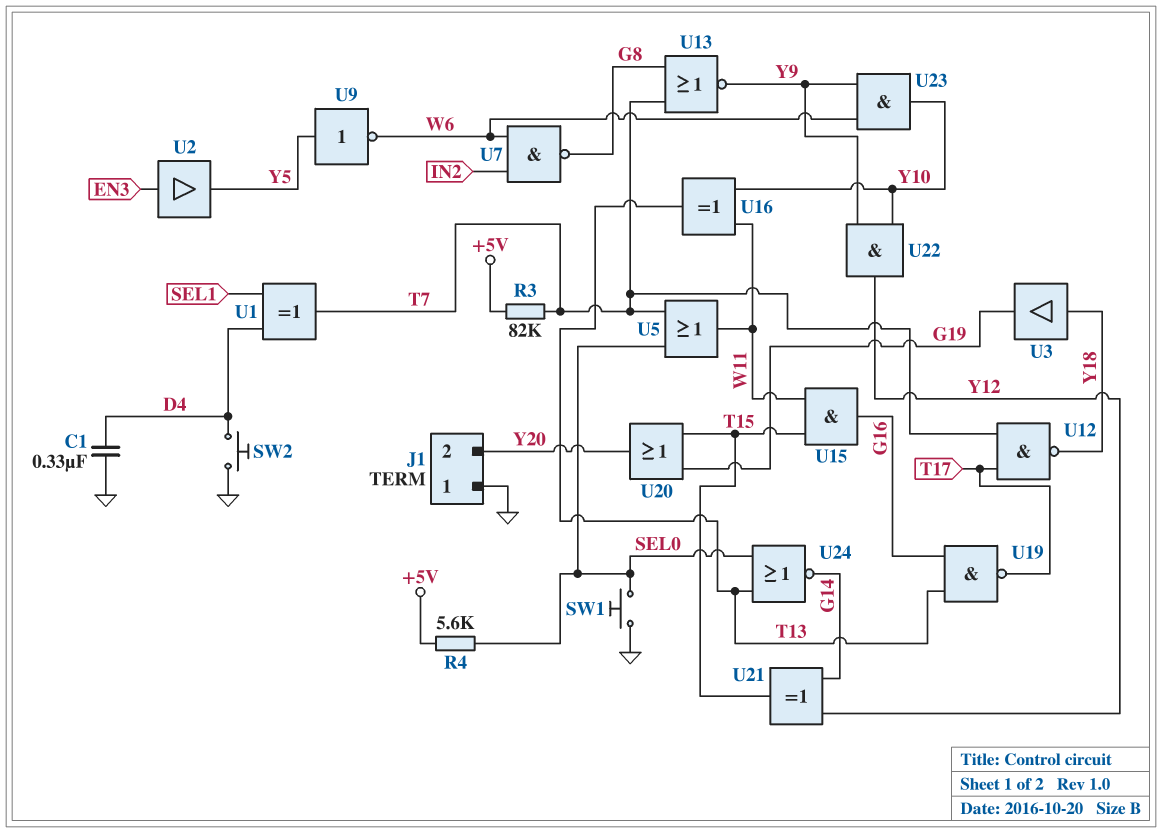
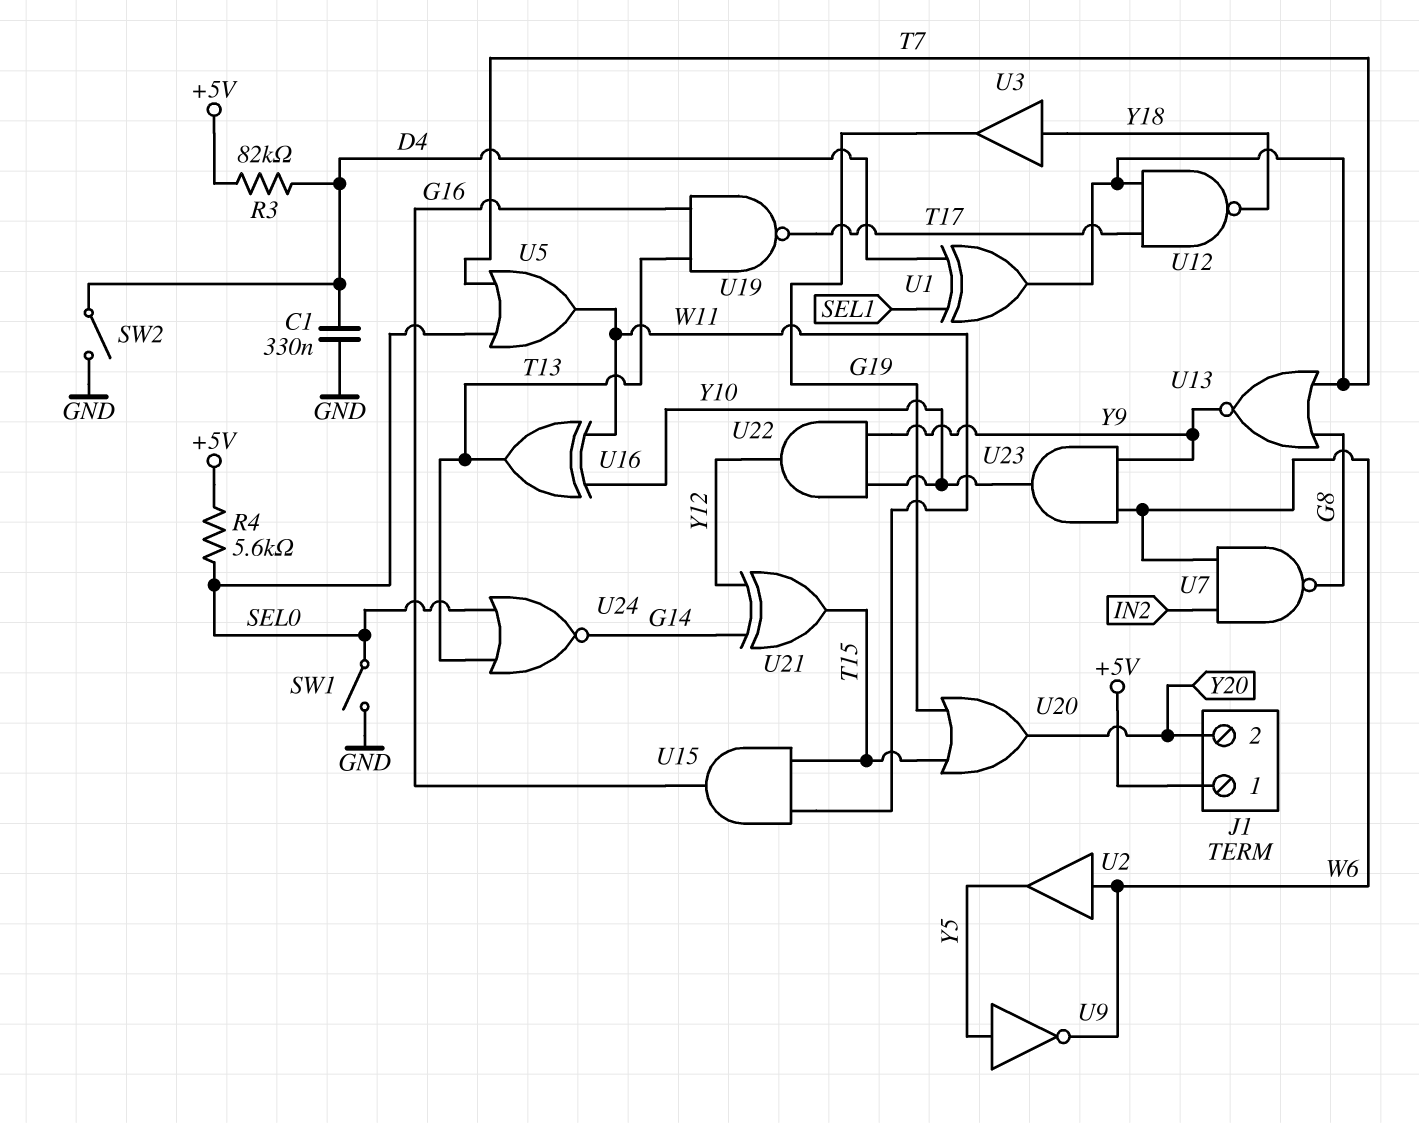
J1 pin 1: GND -> +5V
R3: 82k (+5V, T7) -> 82k (+5V, D4)
SW1: button (GND, SEL0) -> switch (GND, SEL0)
SW2: button (D4, GND) -> switch (D4, GND)
U2: buffer (in EN3, out Y5) -> buffer (in W6, out Y5)

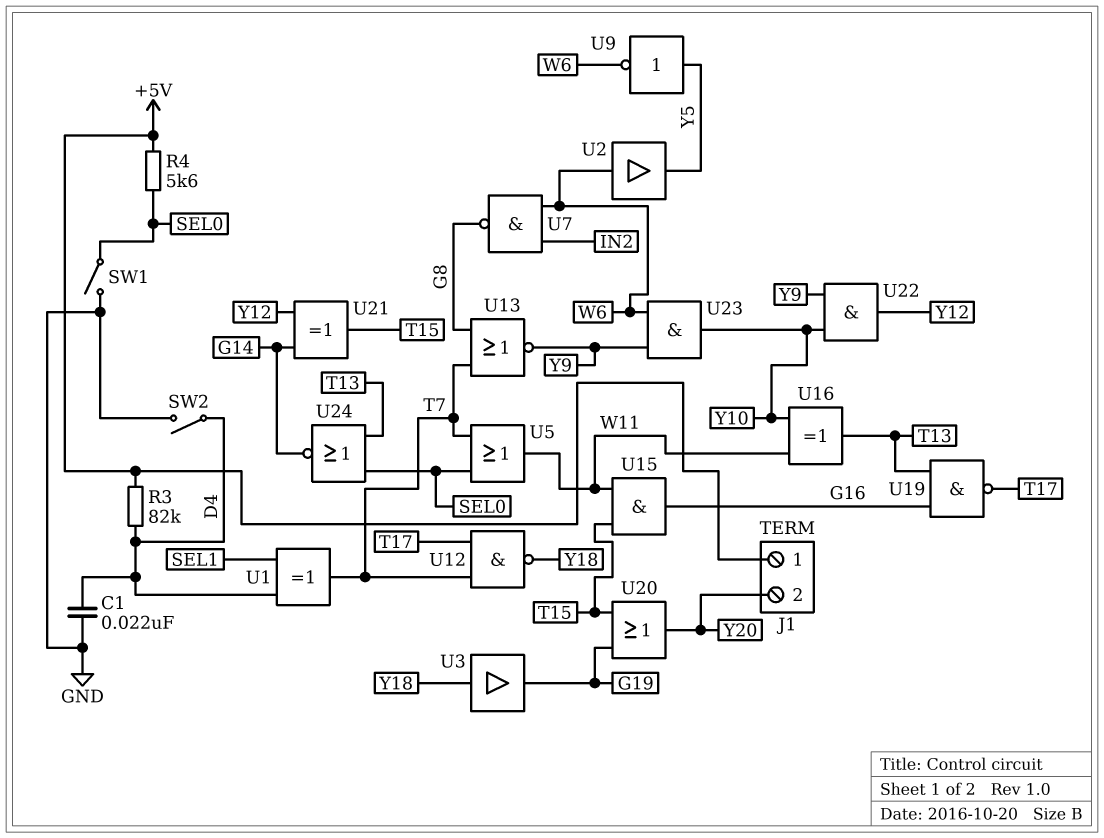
C1: 330nF (D4, GND) -> 22nF (D4, GND)

